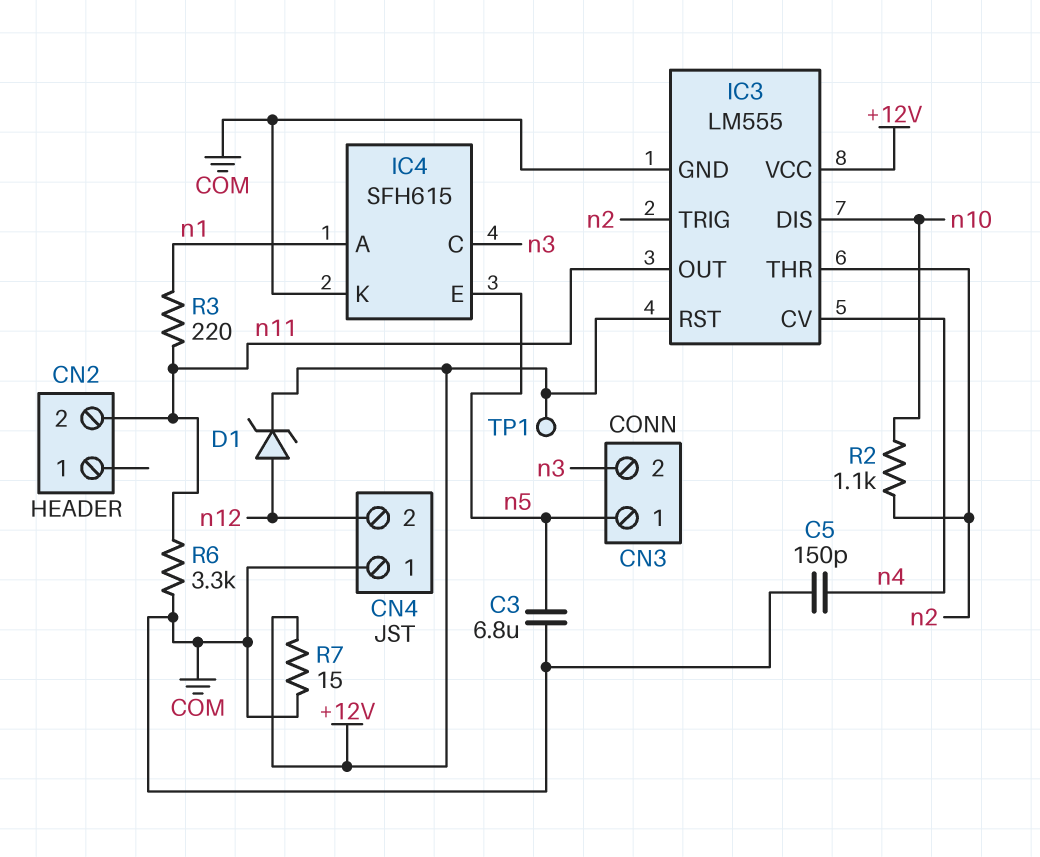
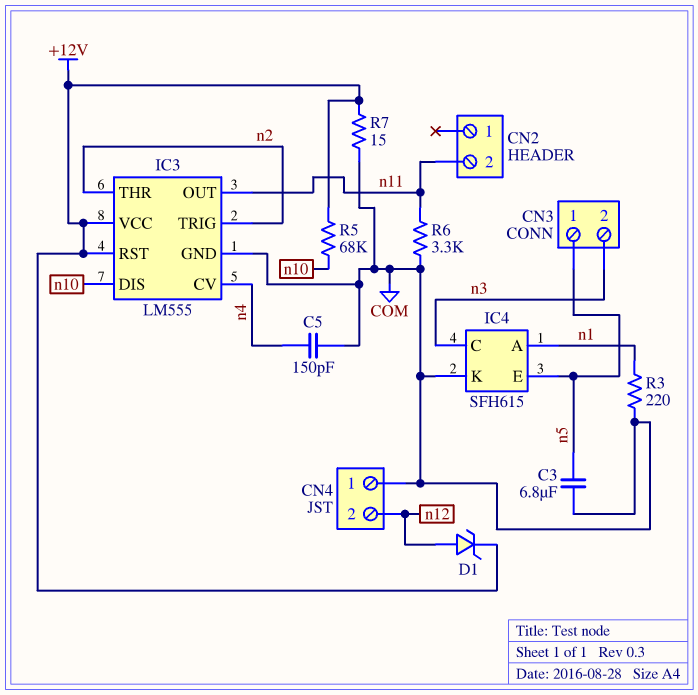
R2: 1.1k (n2, n10) -> none
R3: 220 (n1, n11) -> 220 (COM, n1)
R5: none -> 68k (+12V, n10)
TP1: test point (+12V) -> none

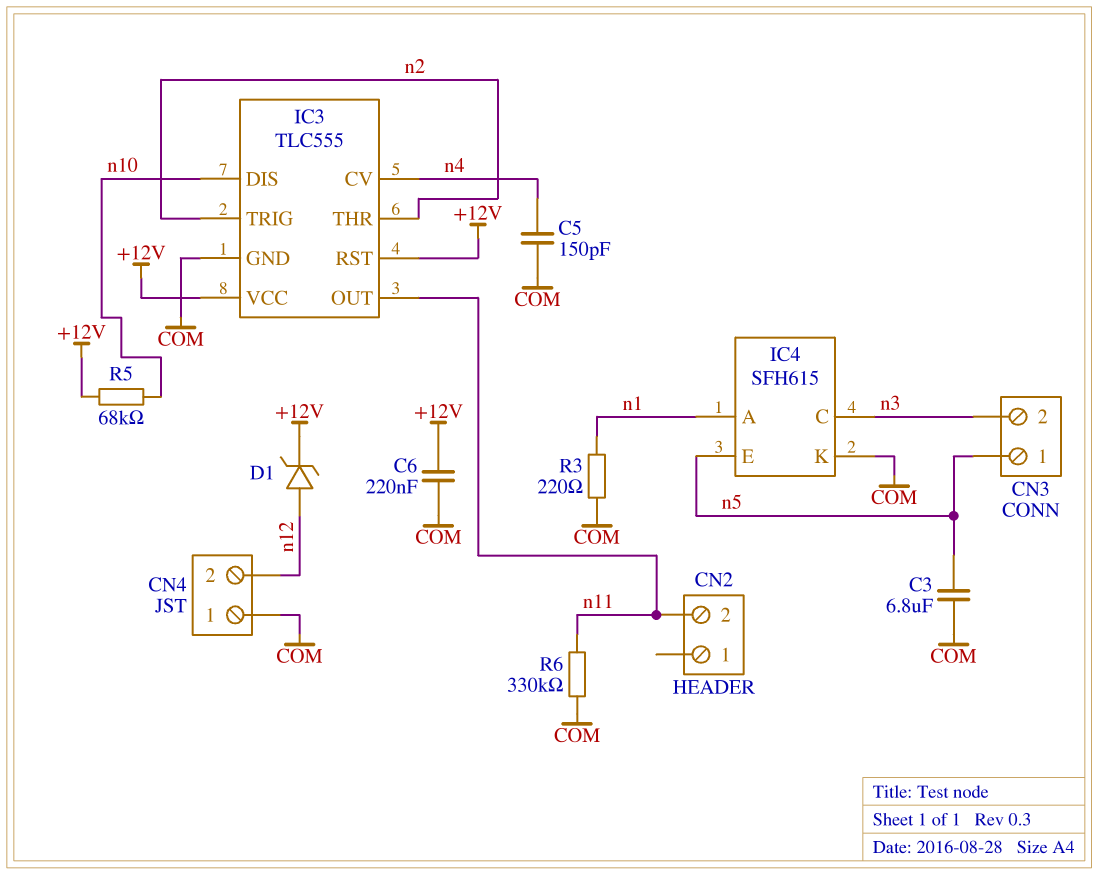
C6: none -> 220nF (+12V, COM)
IC3: LM555 -> TLC555
R6: 3.3k (COM, n11) -> 330k (COM, n11)
R7: 15 (+12V, COM) -> none

